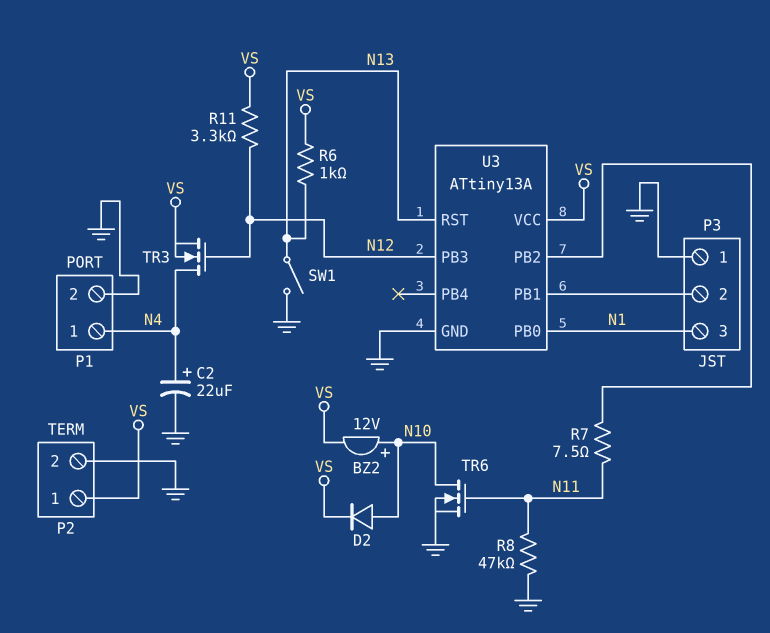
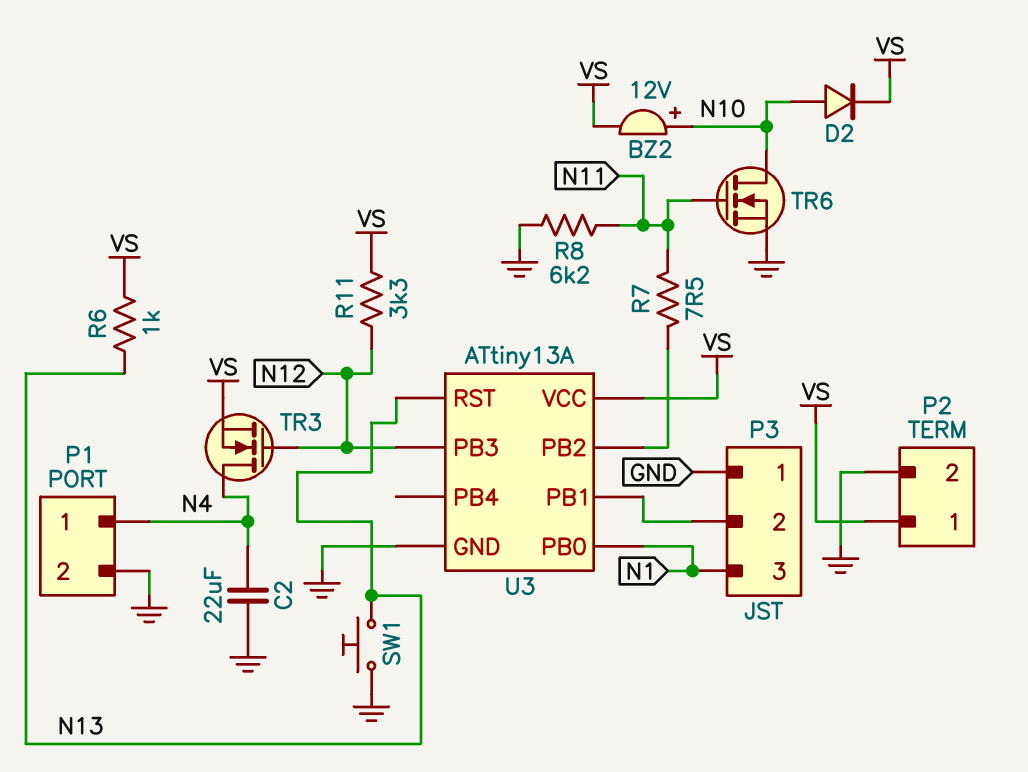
C2: 22uF (plus N4, minus GND) -> 22uF (GND, N4)
R8: 47k (GND, N11) -> 6.2k (GND, N11)
SW1: switch (GND, N13) -> button (GND, N13)

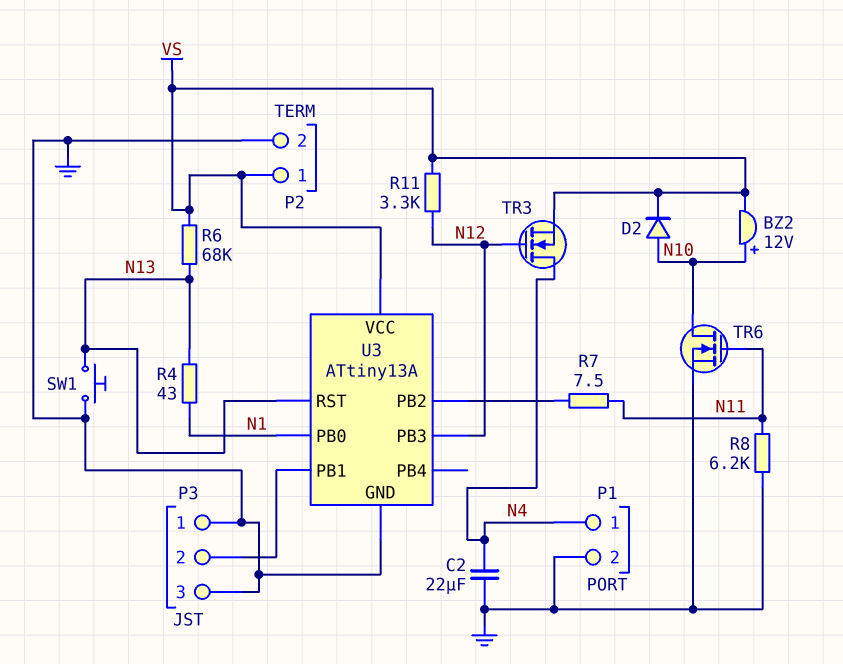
P3 pin 3: N1 -> GND
R4: none -> 43 (N1, N13)
R6: 1k (N13, VS) -> 68k (N13, VS)

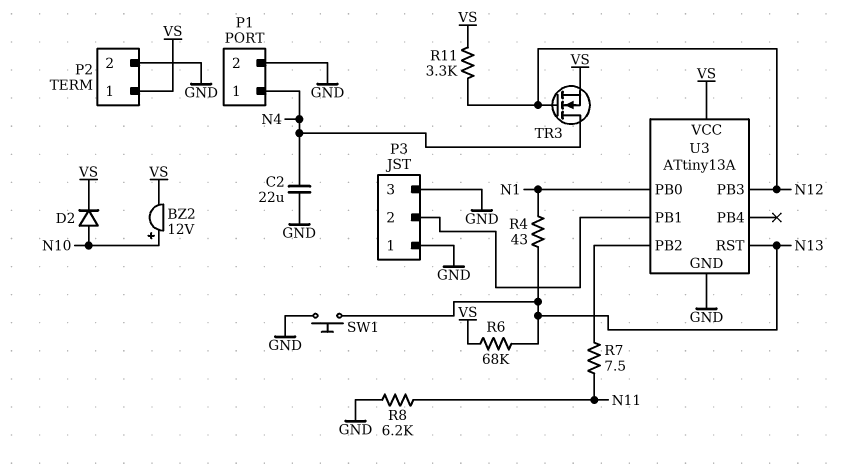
TR6: NMOS (G N11, D N10, S GND) -> none

